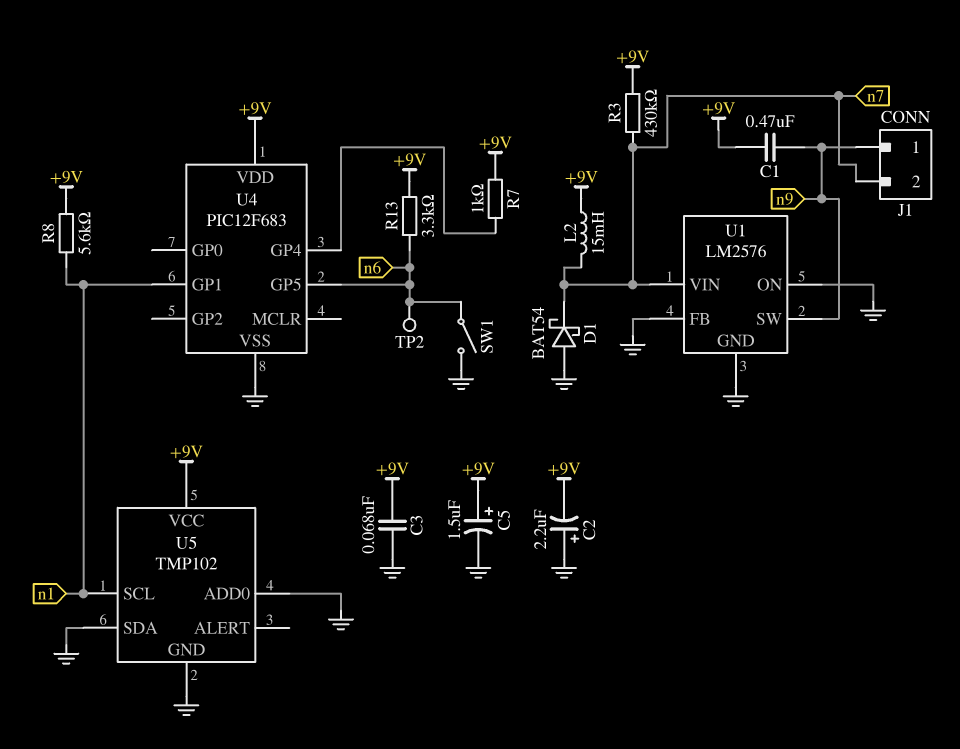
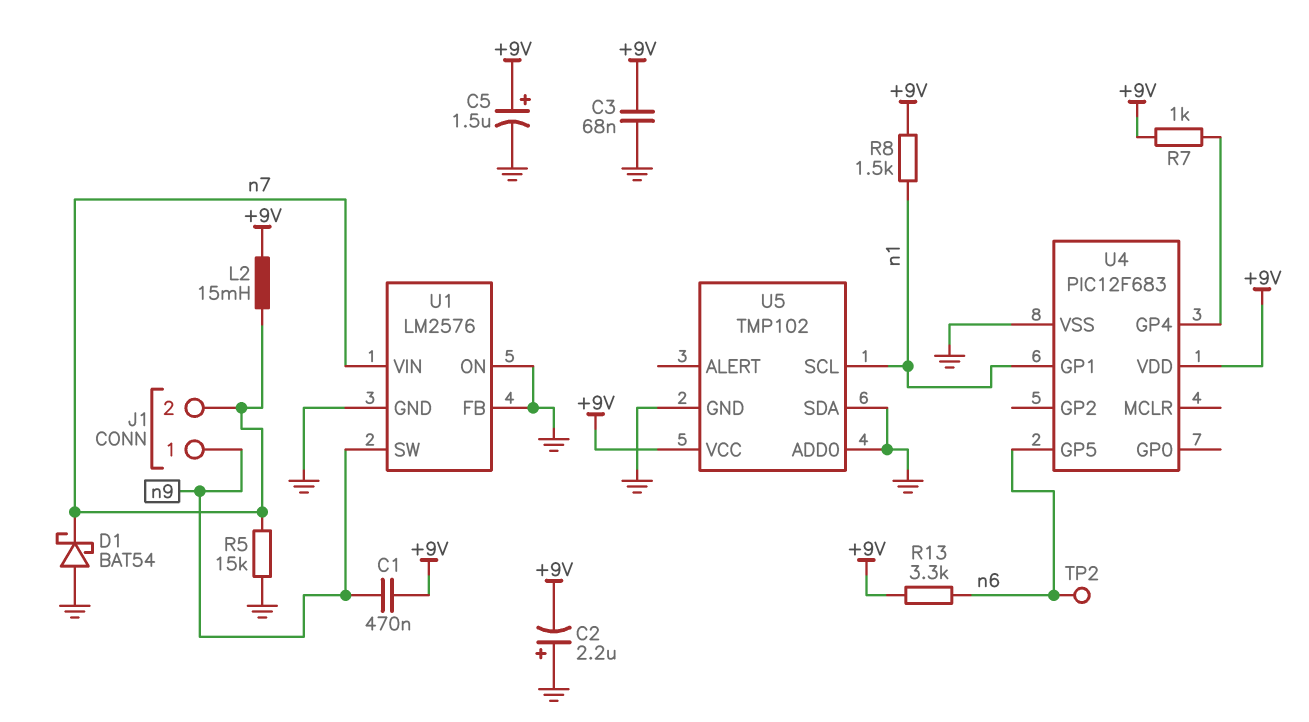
R3: 430k (+9V, n7) -> none
R5: none -> 15k (GND, n7)
R8: 5.6k (+9V, n1) -> 1.5k (+9V, n1)
SW1: switch (GND, n6) -> none

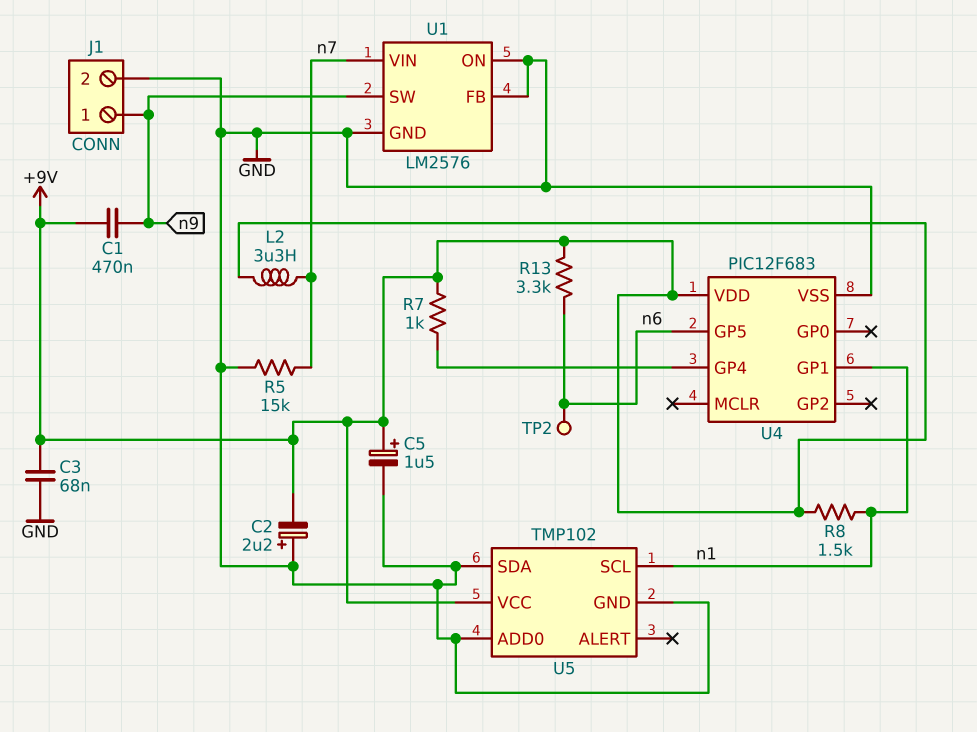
D1: schottky BAT54 (A GND, K n7) -> none
J1 pin 2: n7 -> GND
L2: 15mH (+9V, n7) -> 3.3uH (+9V, n7)

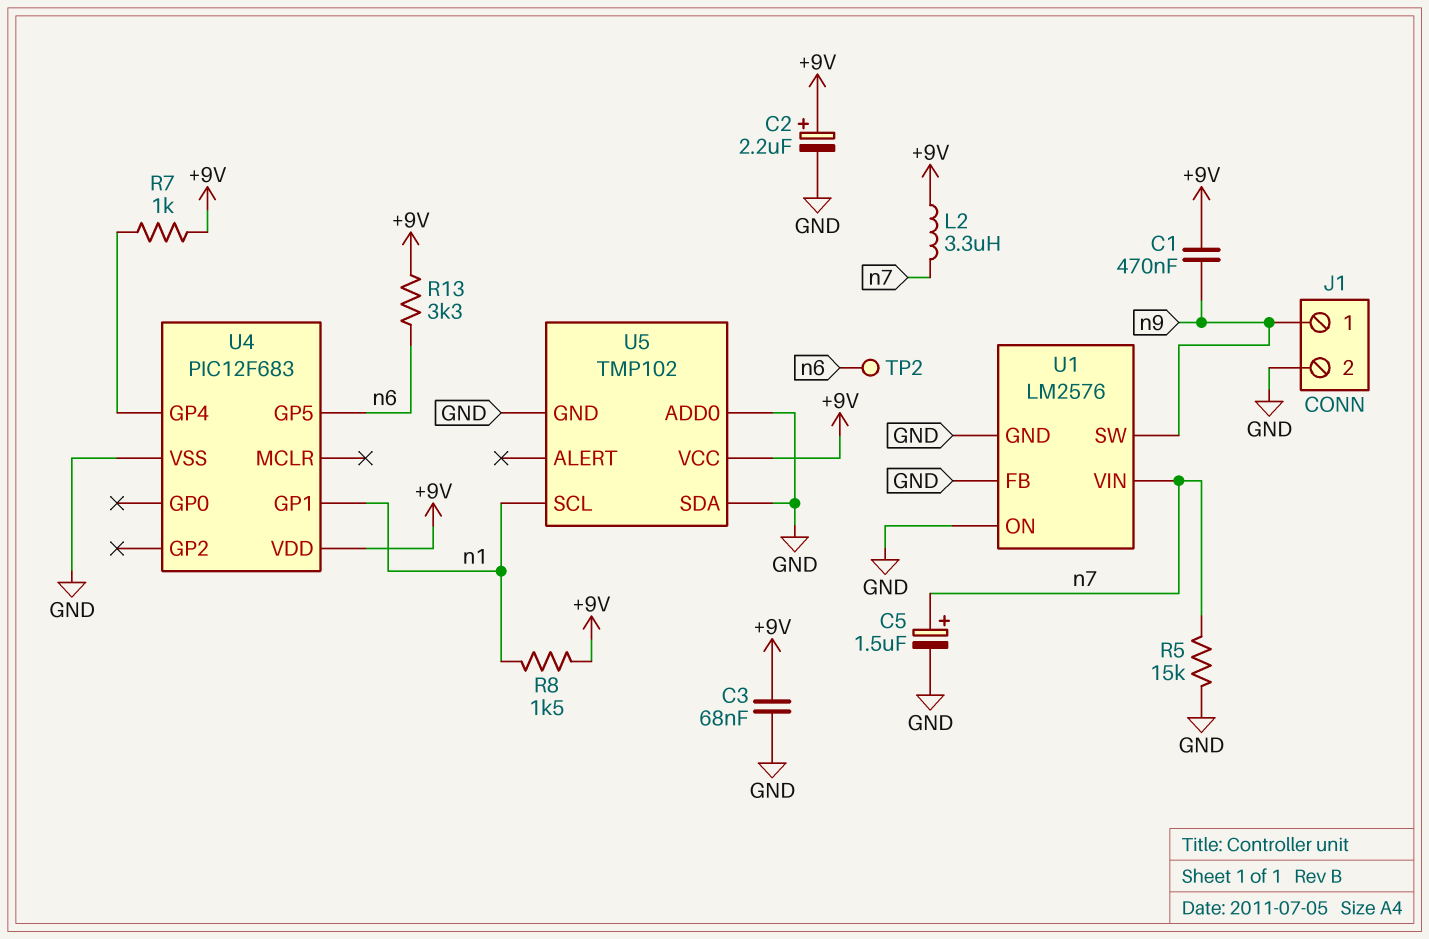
C2: 2.2uF (plus GND, minus +9V) -> 2.2uF (plus +9V, minus GND)
C5: 1.5uF (plus +9V, minus GND) -> 1.5uF (plus n7, minus GND)

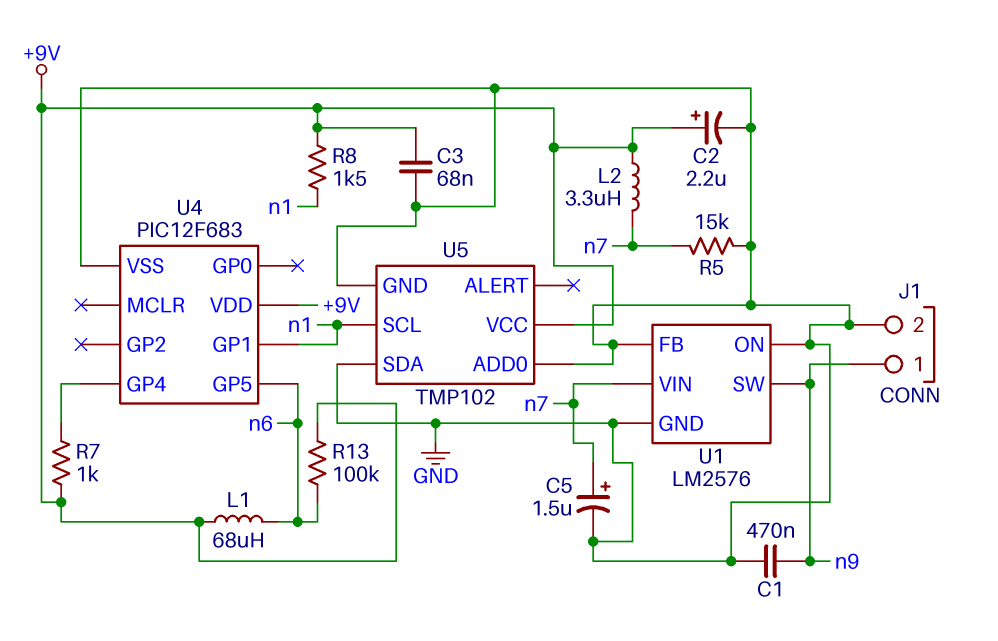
C1: 470nF (+9V, n9) -> 470nF (GND, n9)
L1: none -> 68uH (+9V, n6)
R13: 3.3k (+9V, n6) -> 100k (+9V, n6)
TP2: test point (n6) -> none

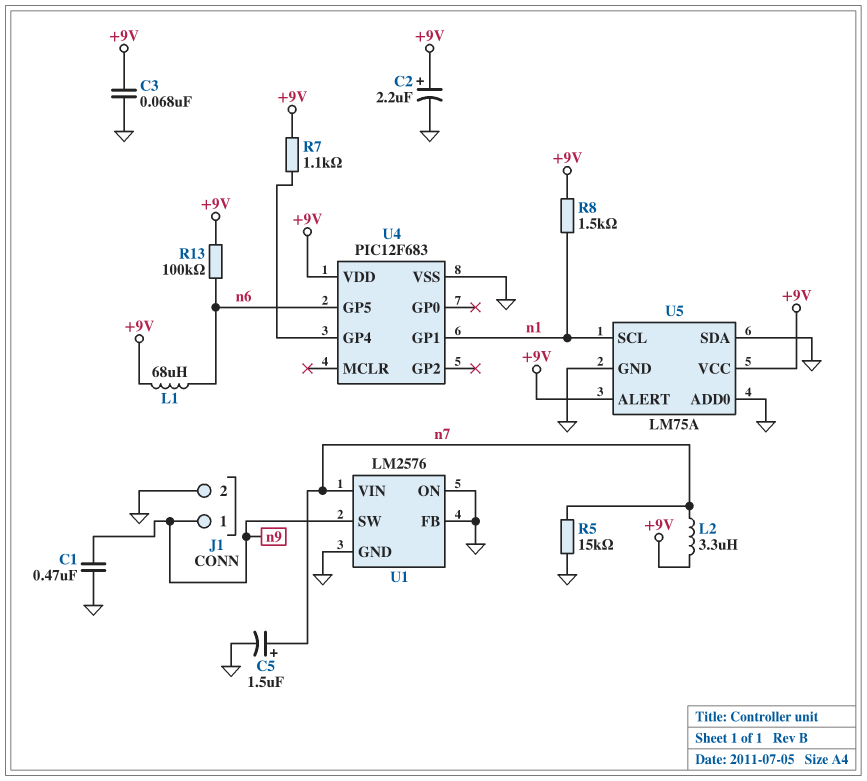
R7: 1k (+9V, U4/GP4) -> 1.1k (+9V, U4/GP4)
U5: TMP102 -> LM75A
U5 pin ALERT: none -> +9V

